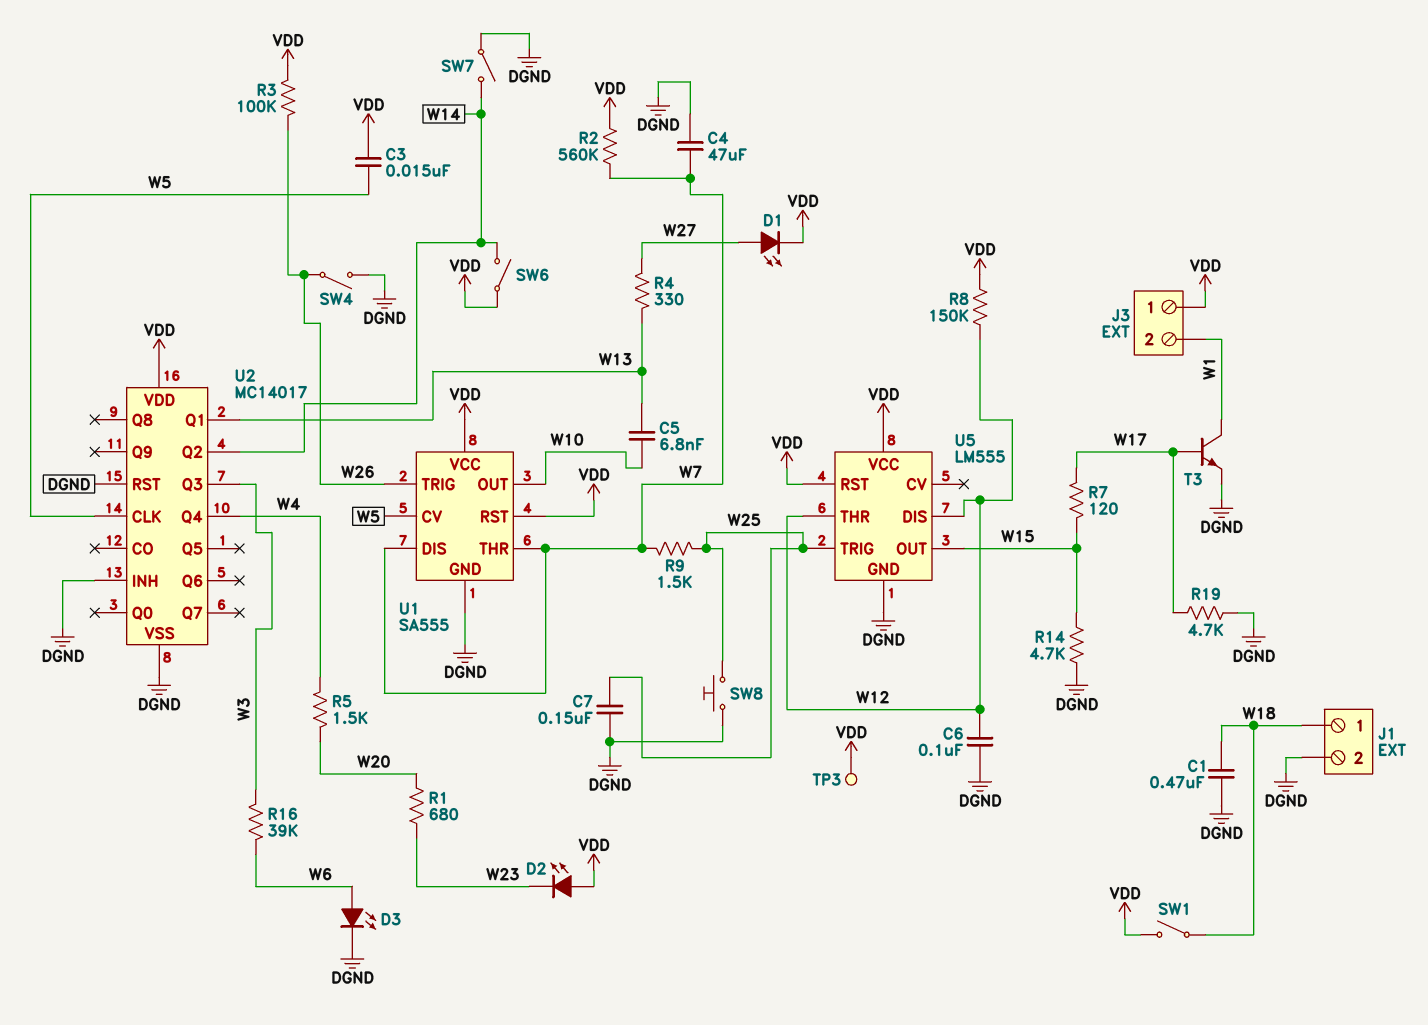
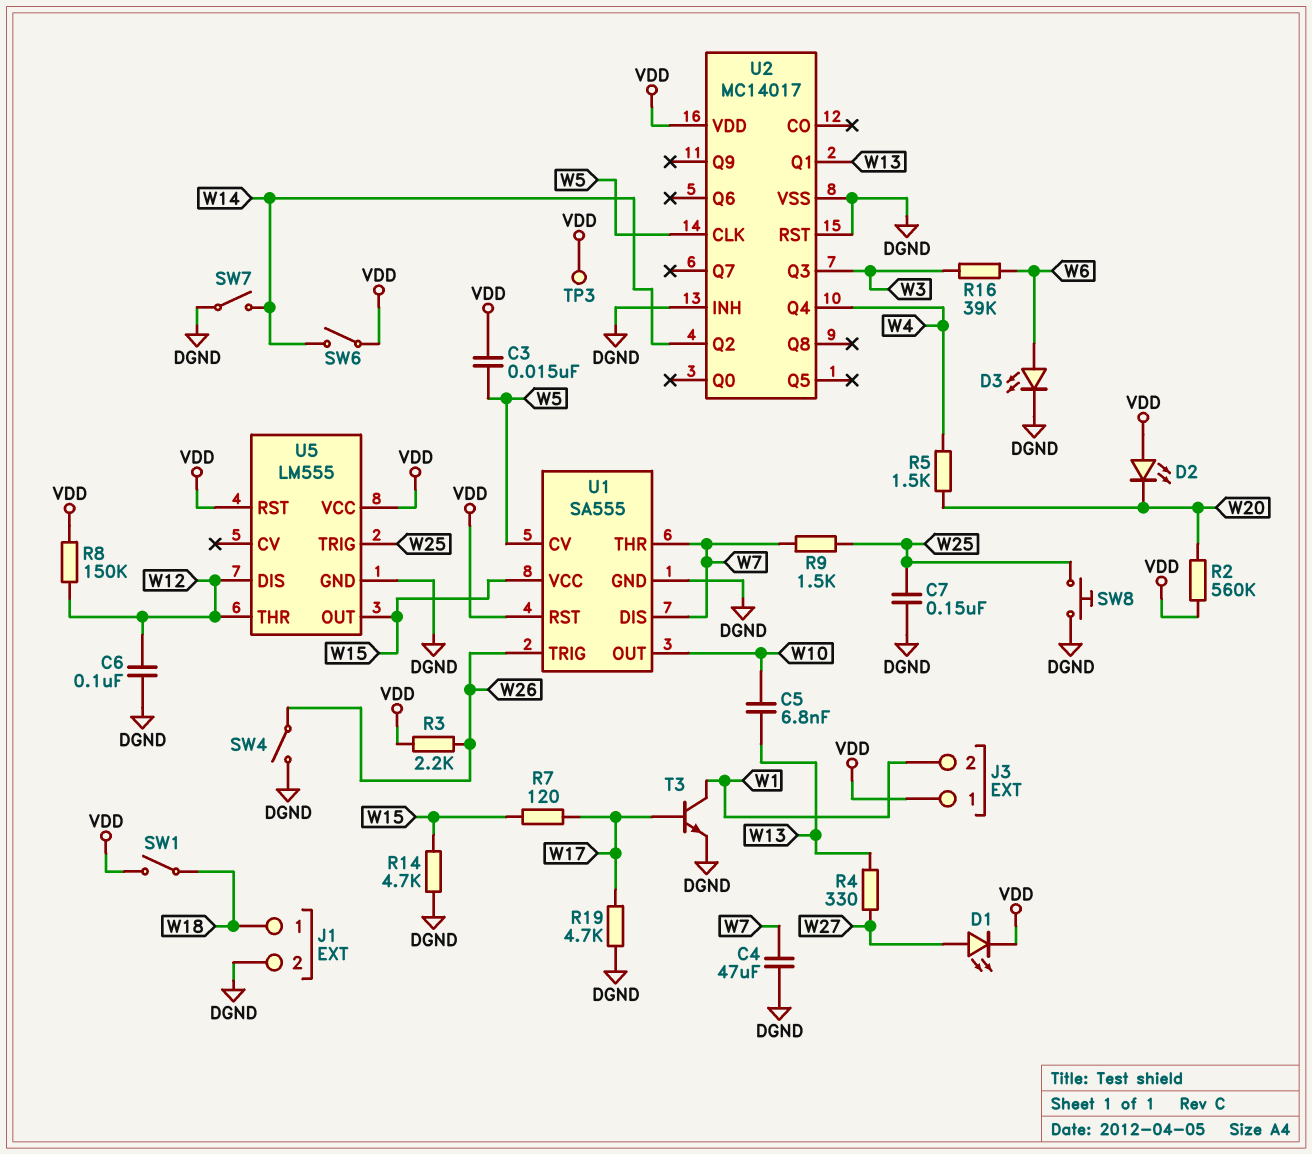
C1: 470nF (DGND, W18) -> none
D2: LED (A VDD, K W23) -> LED (A VDD, K W20)
R1: 680 (W20, W23) -> none
R2: 560k (VDD, W7) -> 560k (VDD, W20)
R3: 100k (VDD, W26) -> 2.2k (VDD, W26)
U1 pin VCC: VDD -> W15

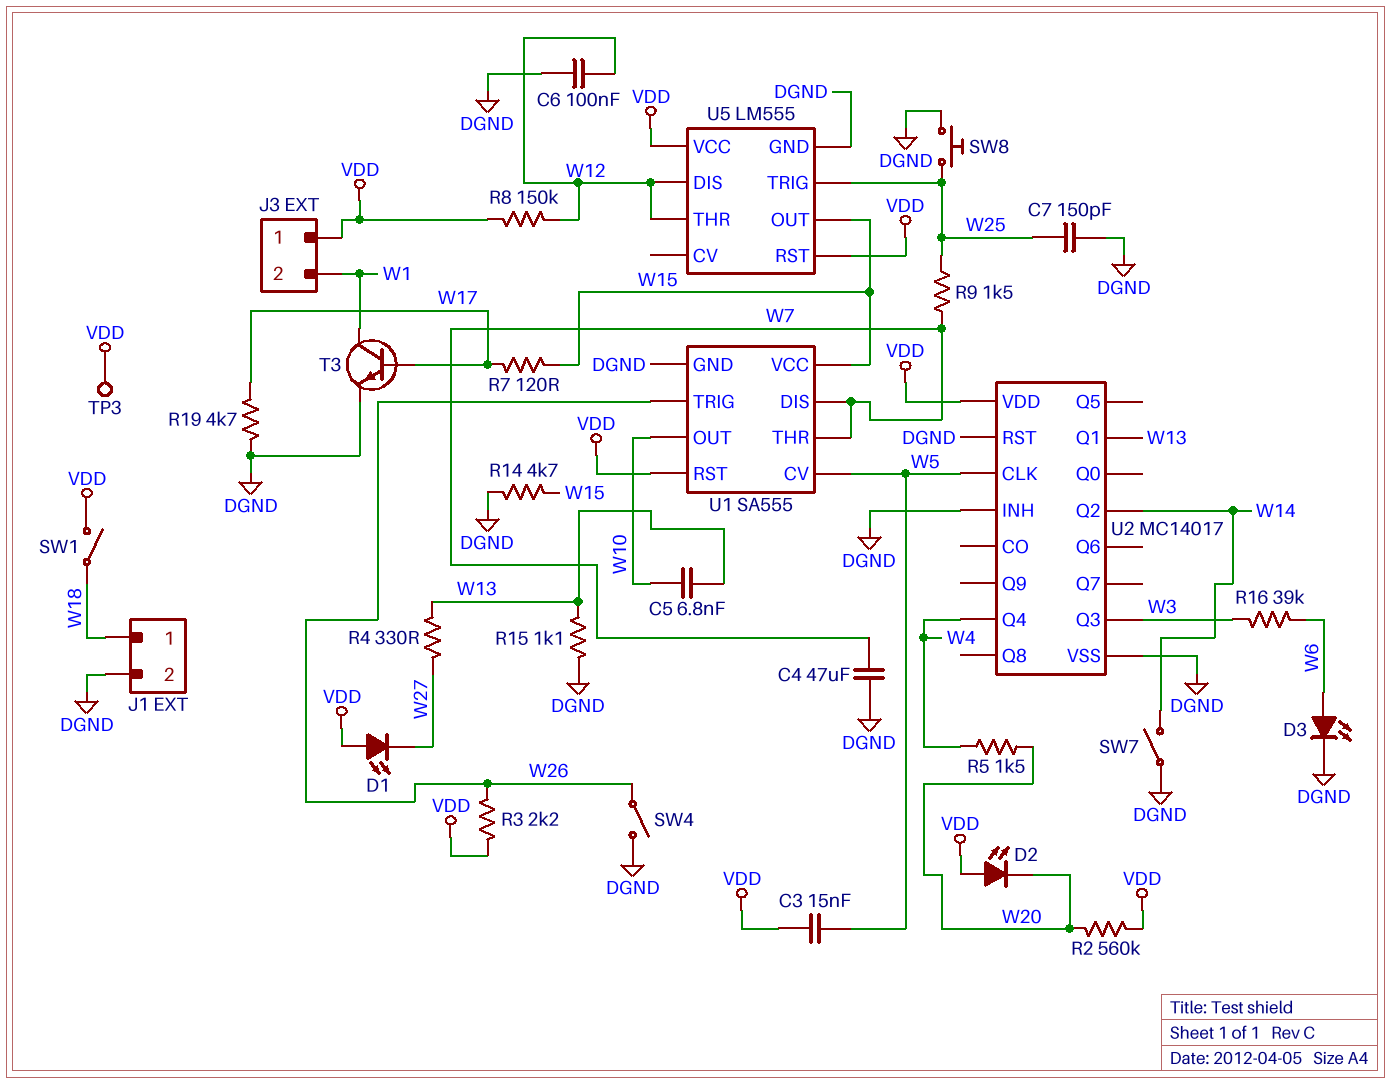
C7: 150nF (DGND, W25) -> 150pF (DGND, W25)
D1: LED (A W27, K VDD) -> LED (A VDD, K W27)
R15: none -> 1.1k (DGND, W13)
SW6: switch (VDD, W14) -> none

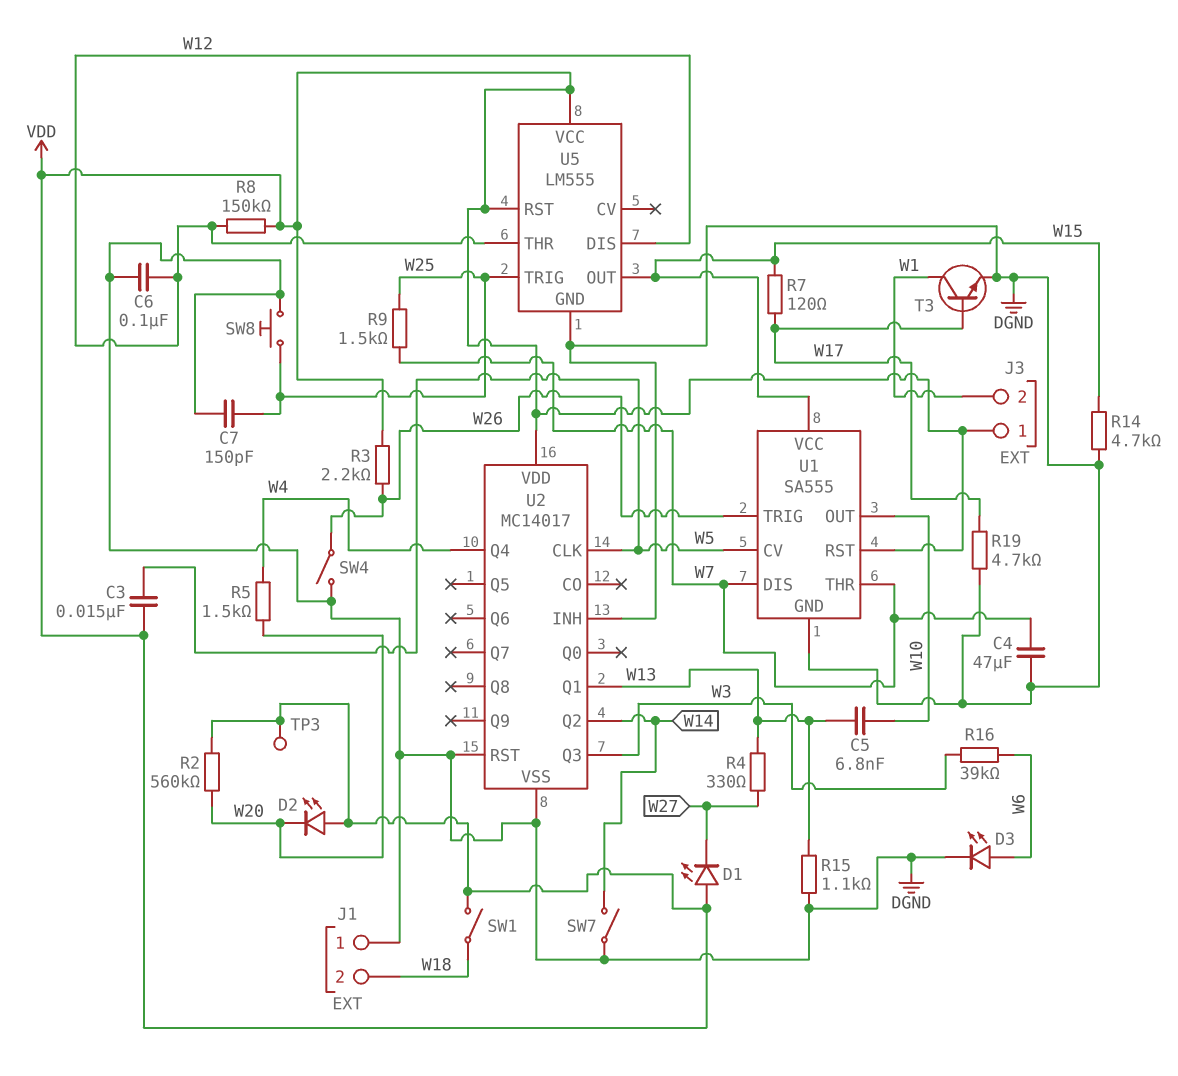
J1 pin 1: W18 -> DGND
J1 pin 2: DGND -> W18

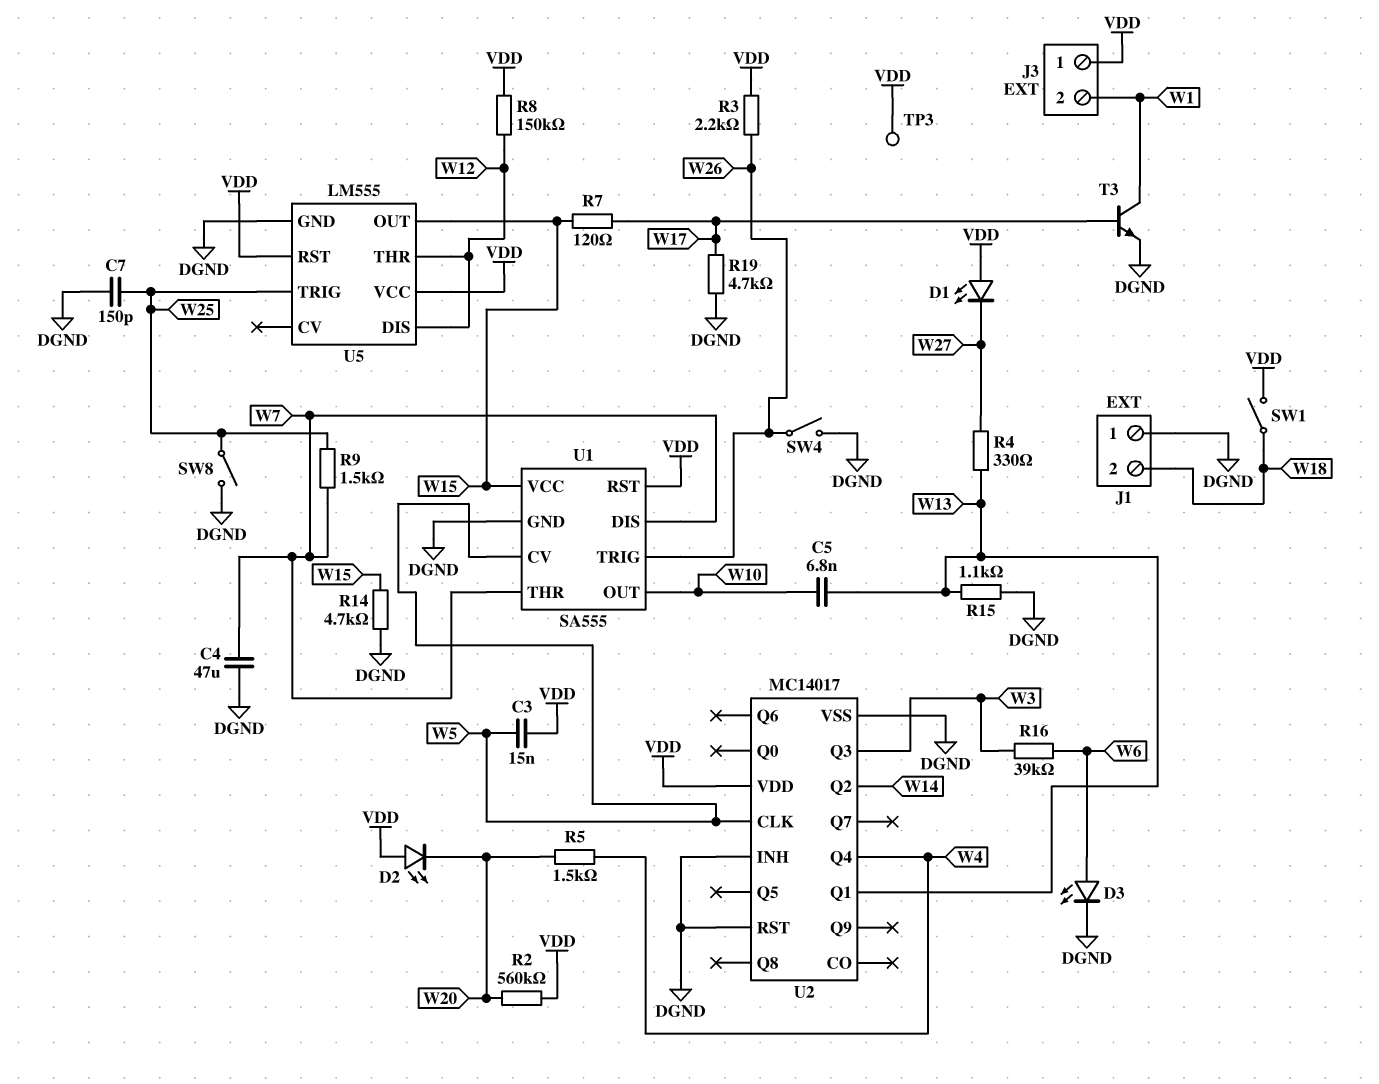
C6: 100nF (DGND, W12) -> none
SW7: switch (DGND, W14) -> none
SW8: button (DGND, W25) -> switch (DGND, W25)

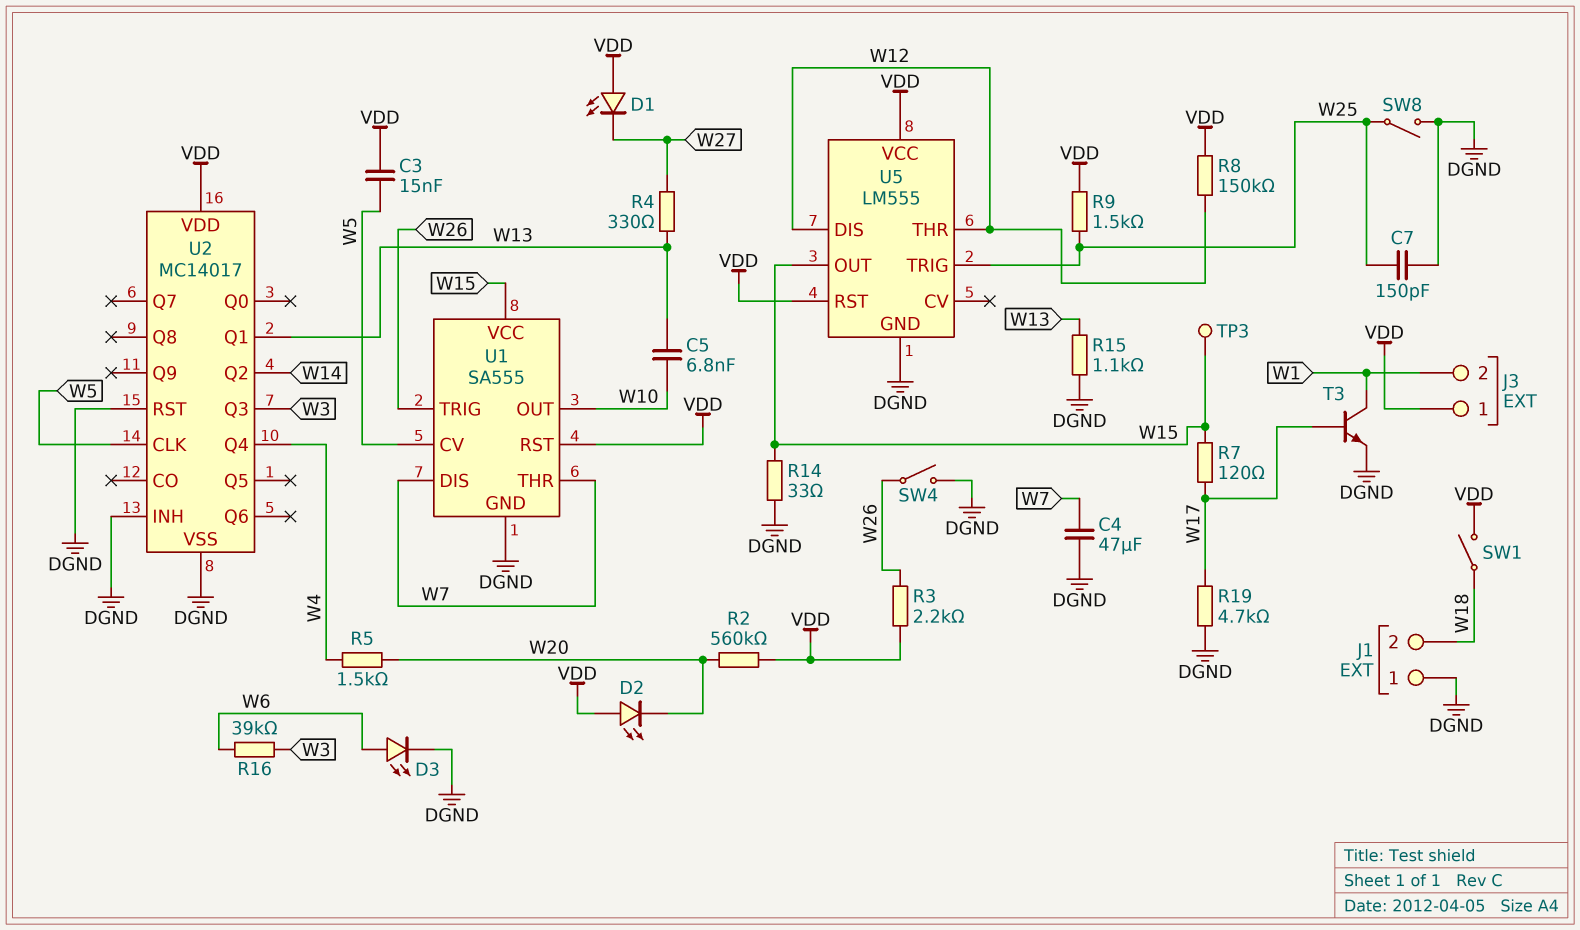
R9: 1.5k (W7, W25) -> 1.5k (VDD, W25)
R14: 4.7k (DGND, W15) -> 33 (DGND, W15)
TP3: test point (VDD) -> test point (W15)

